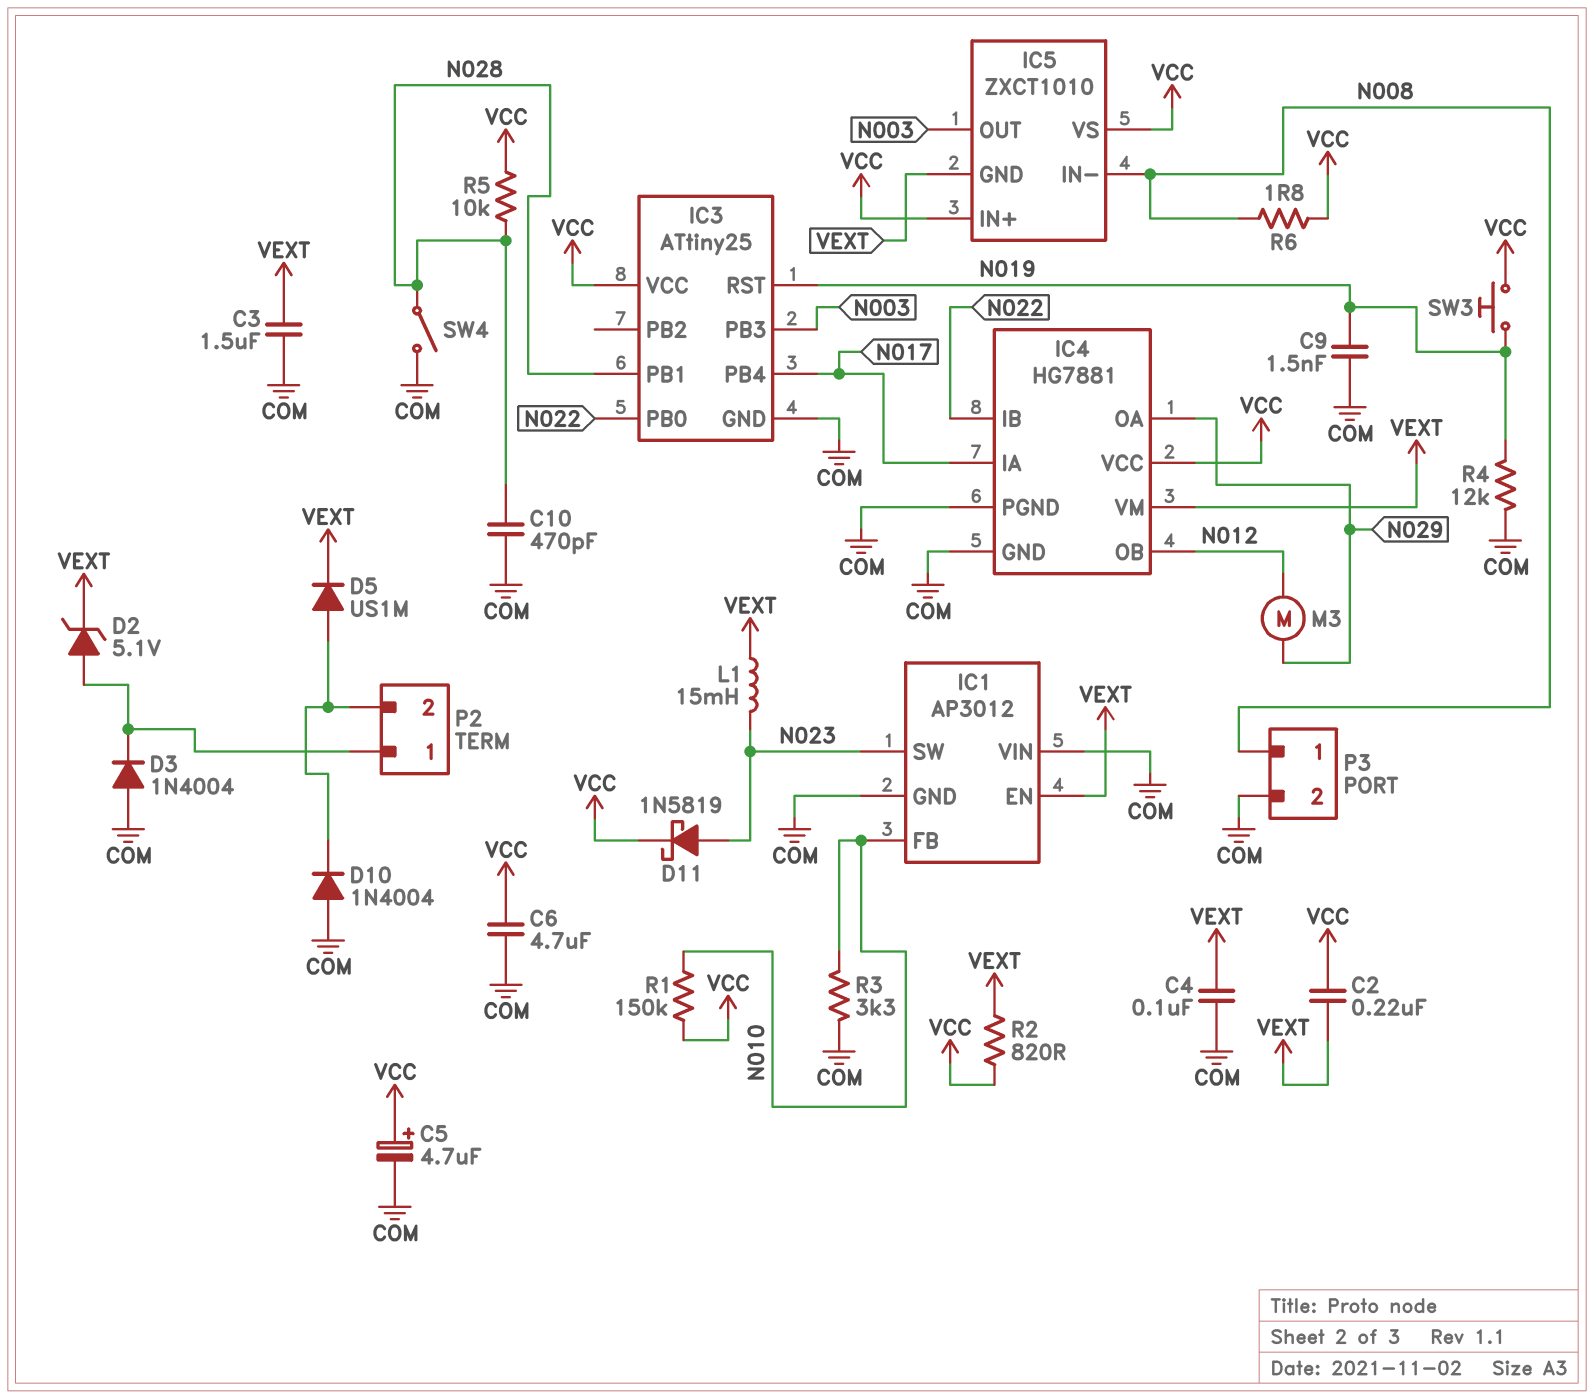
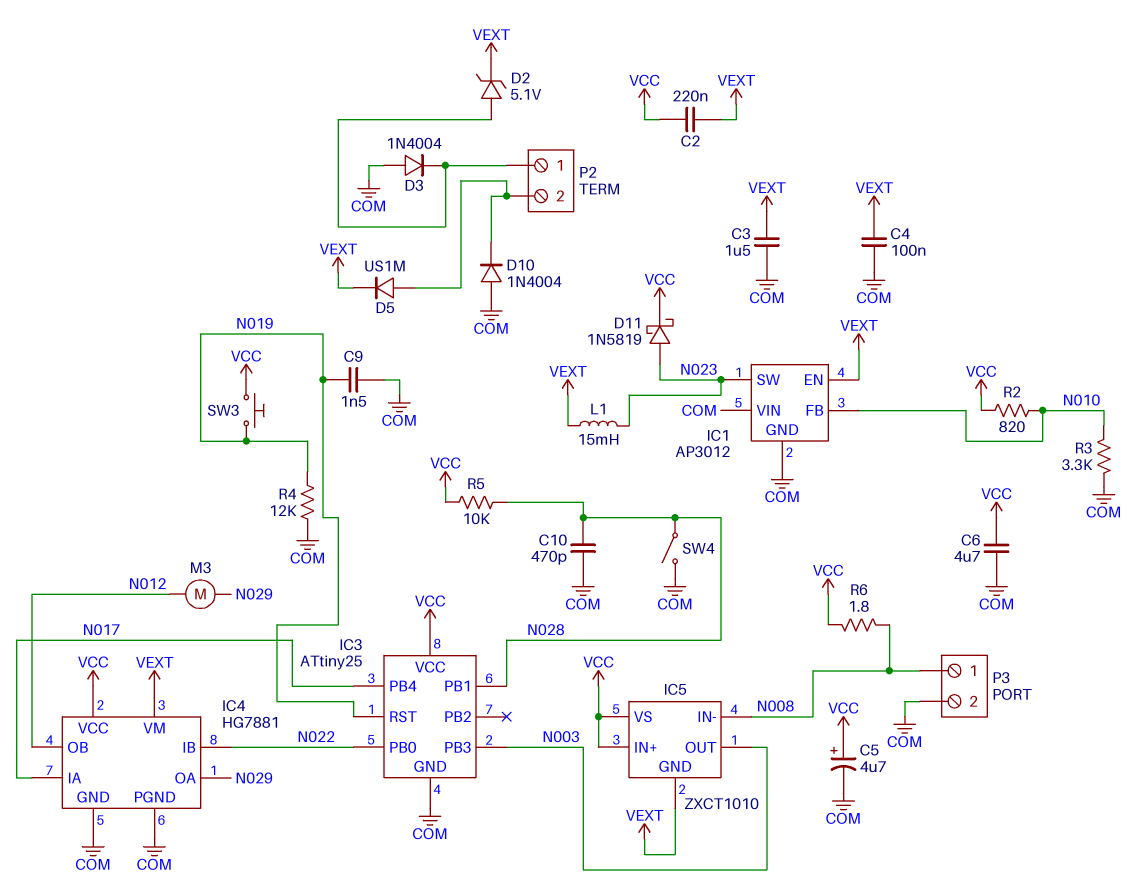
R1: 150k (N010, VCC) -> none
R2: 820 (VCC, VEXT) -> 820 (N010, VCC)

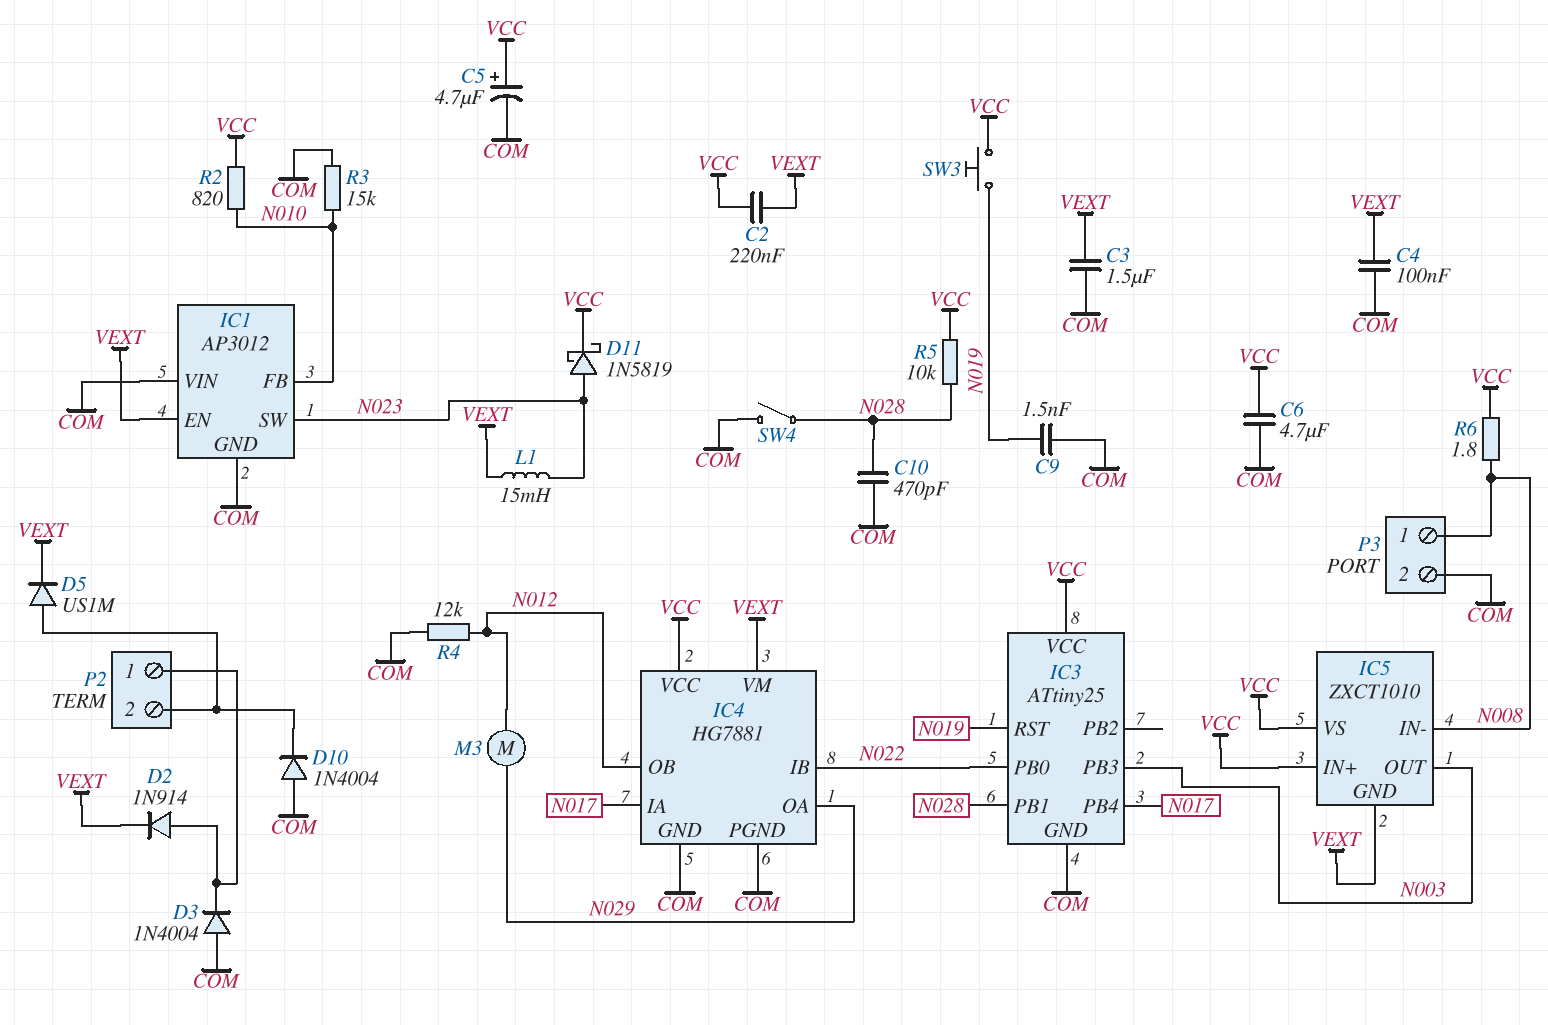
D2: zener 5.1V (A P2/1, K VEXT) -> diode 1N914 (A P2/1, K VEXT)
R3: 3.3k (COM, N010) -> 15k (COM, N010)
R4: 12k (COM, N019) -> 12k (COM, N012)

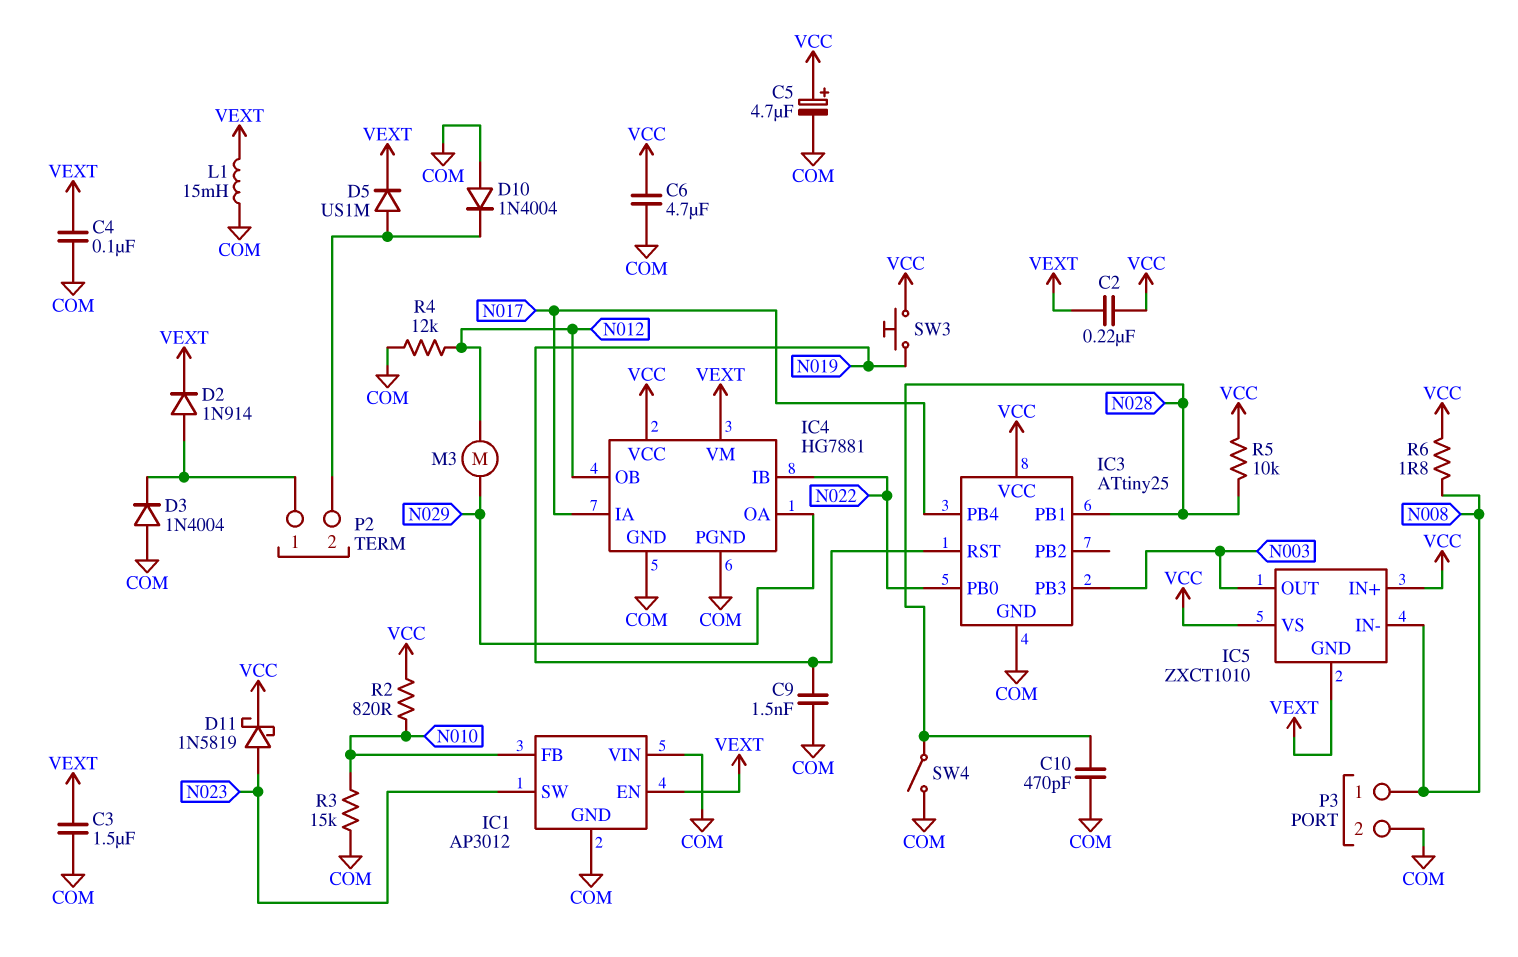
L1: 15mH (N023, VEXT) -> 15mH (COM, VEXT)

